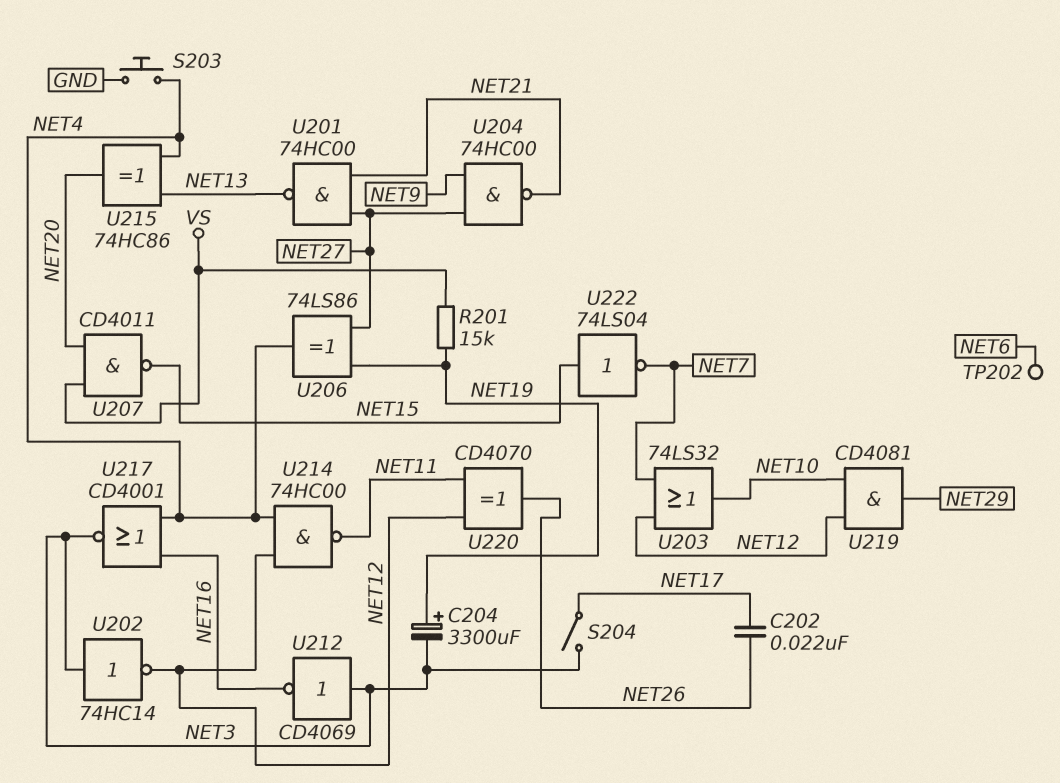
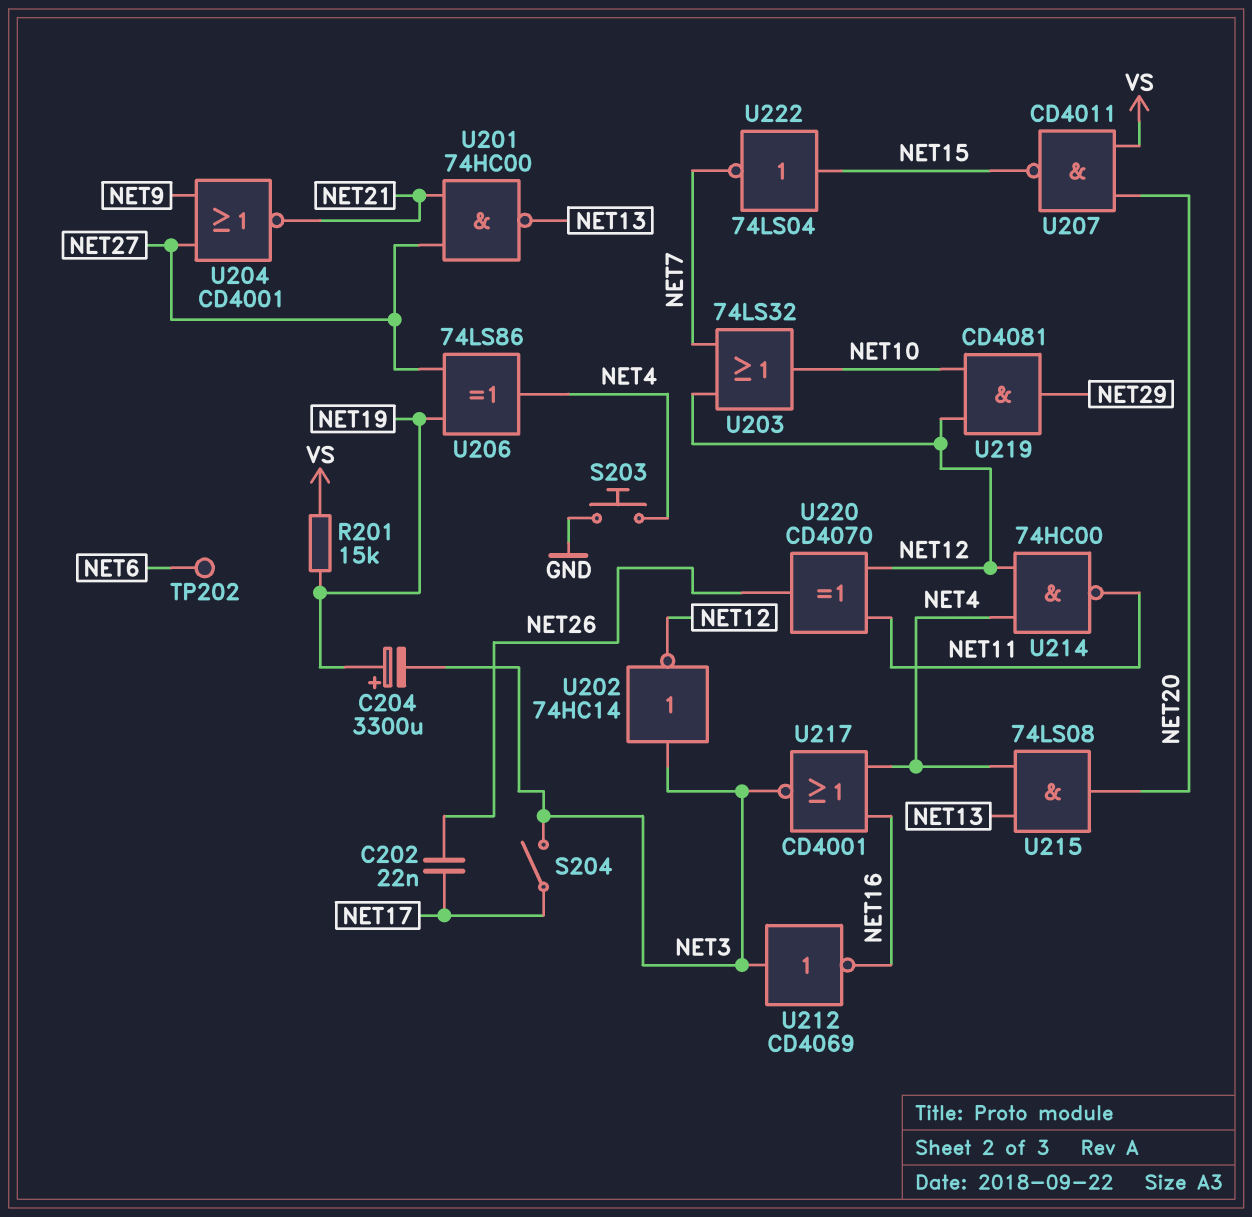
U204: NAND 74HC00 (in NET9, in NET27, out NET21) -> NOR CD4001 (in NET9, in NET27, out NET21)
U215: XOR 74HC86 (in NET4, in NET13, out NET20) -> AND 74LS08 (in NET4, in NET13, out NET20)

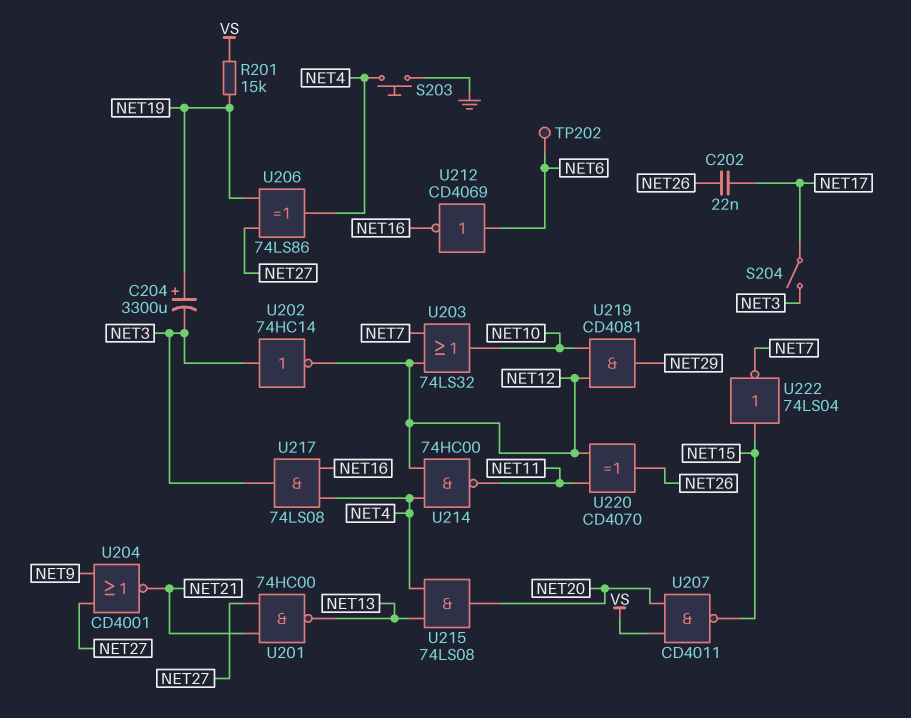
U212: NOT CD4069 (in NET3, out NET16) -> NOT CD4069 (in NET6, out NET16)
U217: NOR CD4001 (in NET4, in NET16, out NET3) -> AND 74LS08 (in NET4, in NET16, out NET3)

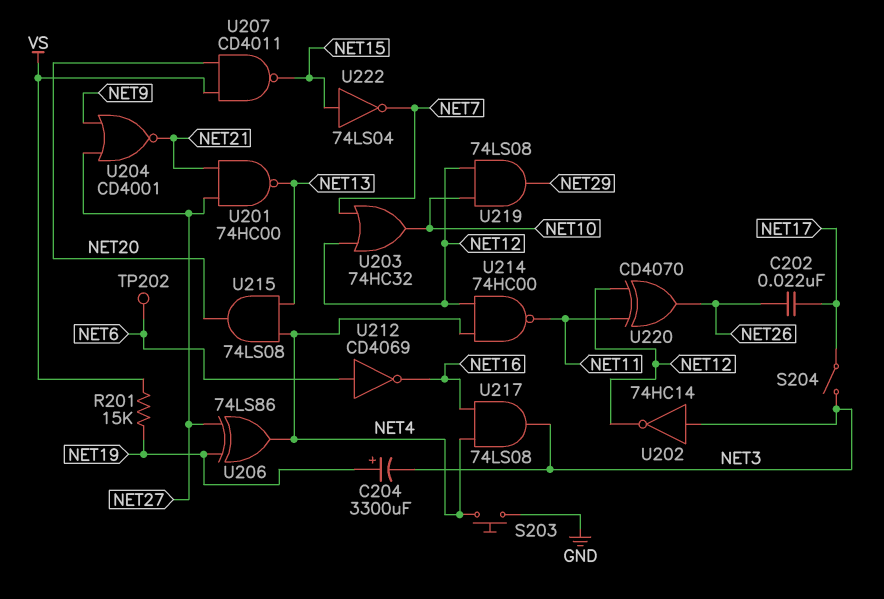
U203: OR 74LS32 (in NET7, in NET12, out NET10) -> OR 74HC32 (in NET7, in NET12, out NET10)
U219: AND CD4081 (in NET10, in NET12, out NET29) -> AND 74LS08 (in NET10, in NET12, out NET29)

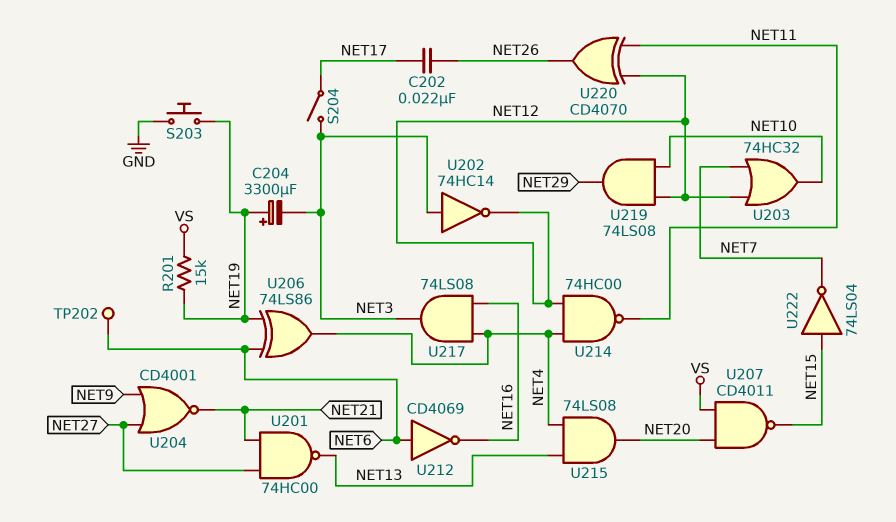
S203: button (GND, NET4) -> button (GND, NET19)
U206: XOR 74LS86 (in NET19, in NET27, out NET4) -> XOR 74LS86 (in NET6, in NET19, out NET4)

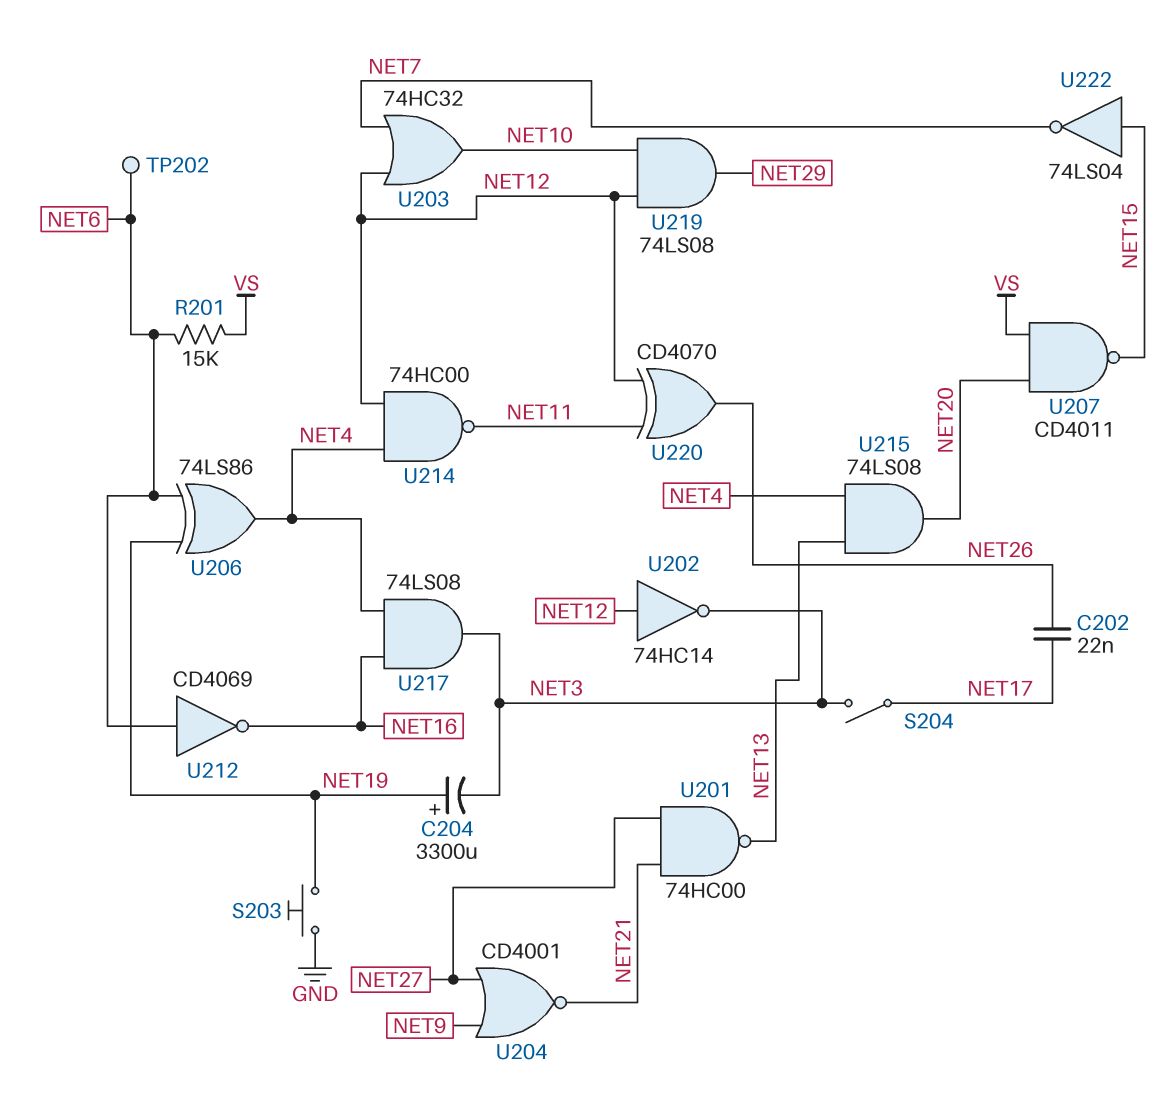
R201: 15k (NET19, VS) -> 15k (NET6, VS)
U202: NOT 74HC14 (in NET3, out NET12) -> NOT 74HC14 (in NET12, out NET3)

